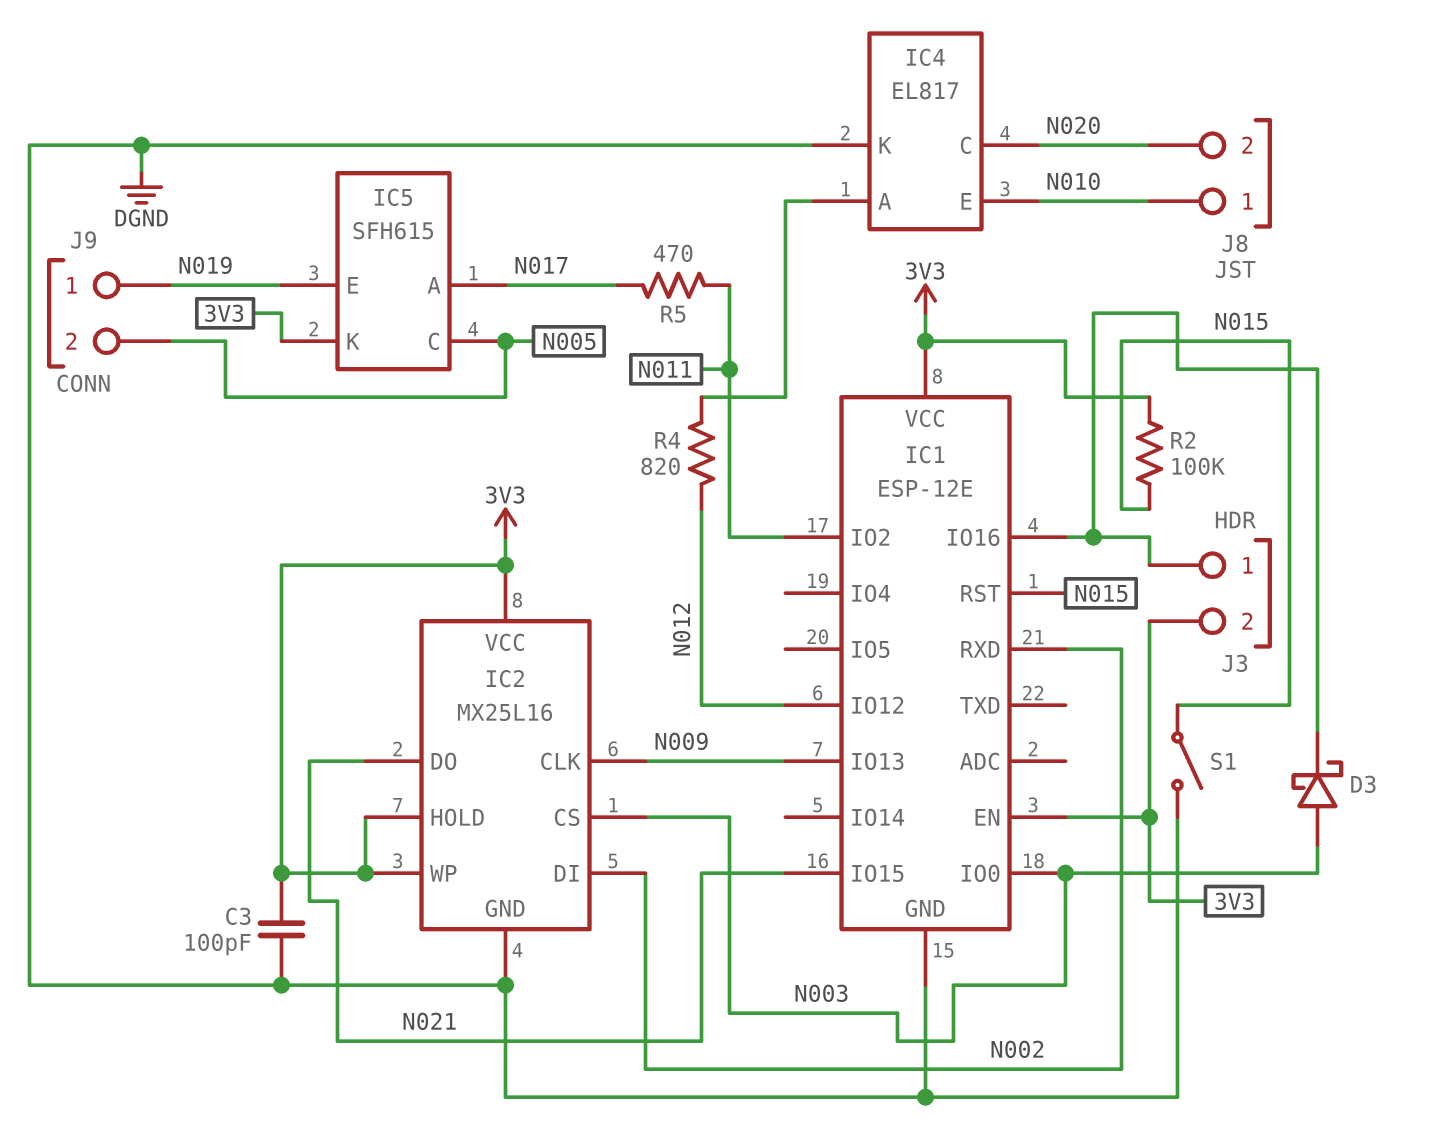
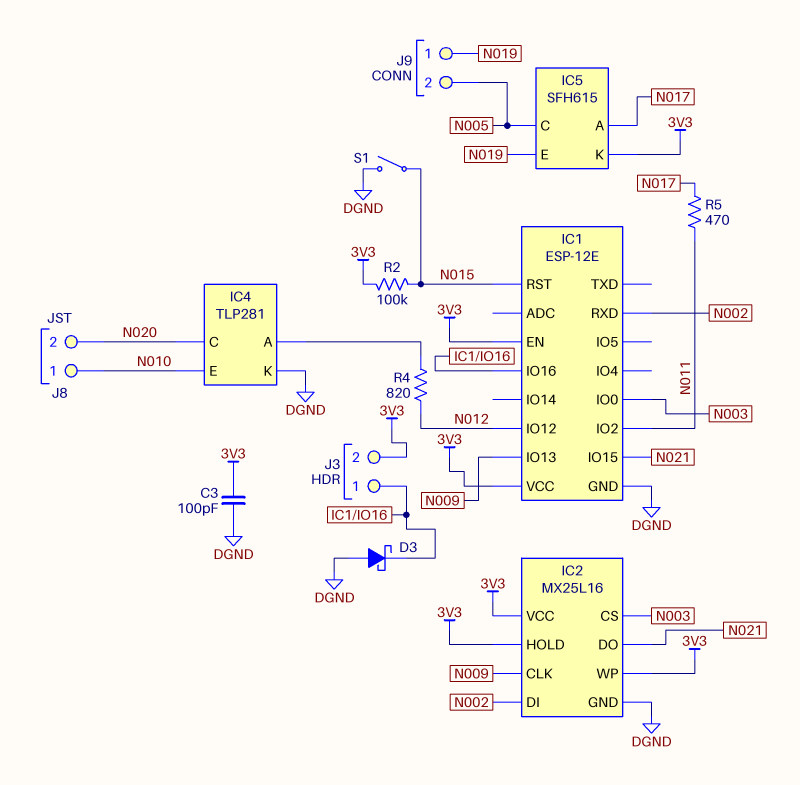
D3: schottky (A N003, K IC1/IO16) -> schottky (A DGND, K IC1/IO16)
IC4: EL817 -> TLP281

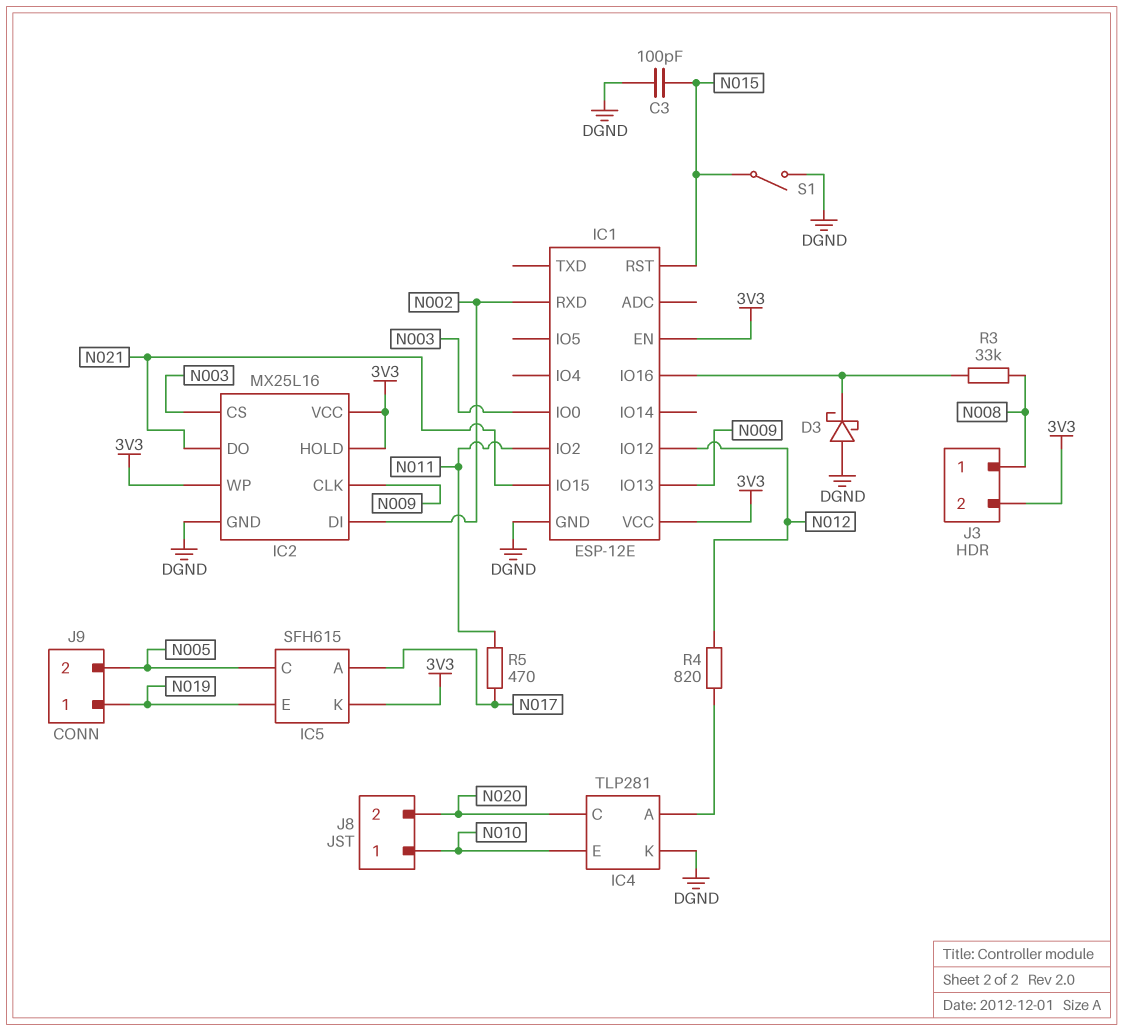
C3: 100pF (3V3, DGND) -> 100pF (DGND, N015)
J3 pin 1: IC1/IO16 -> N008
R2: 100k (3V3, N015) -> none
R3: none -> 33k (IC1/IO16, N008)

